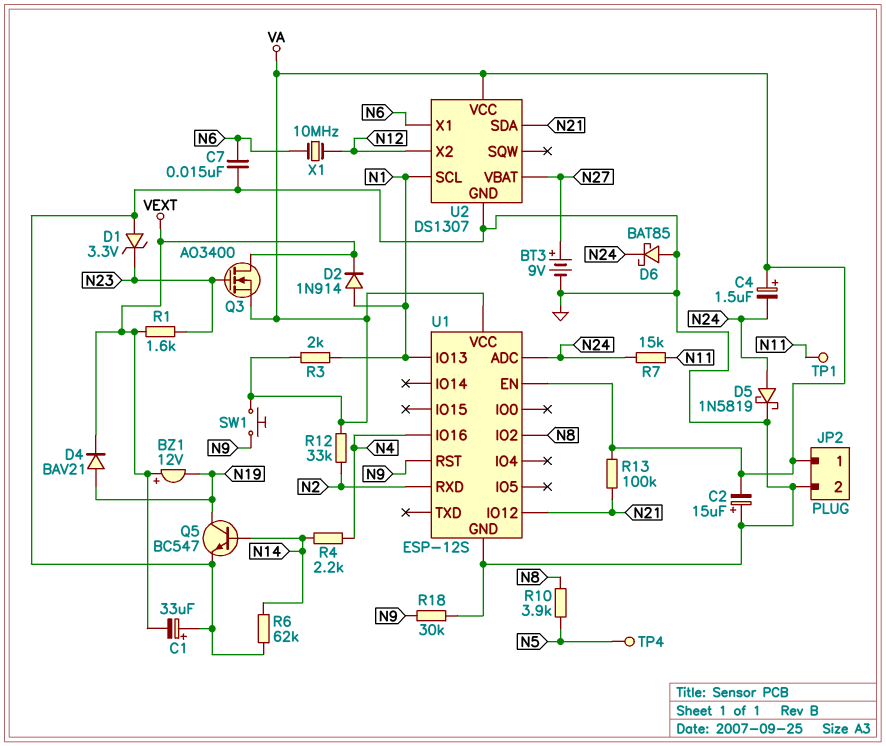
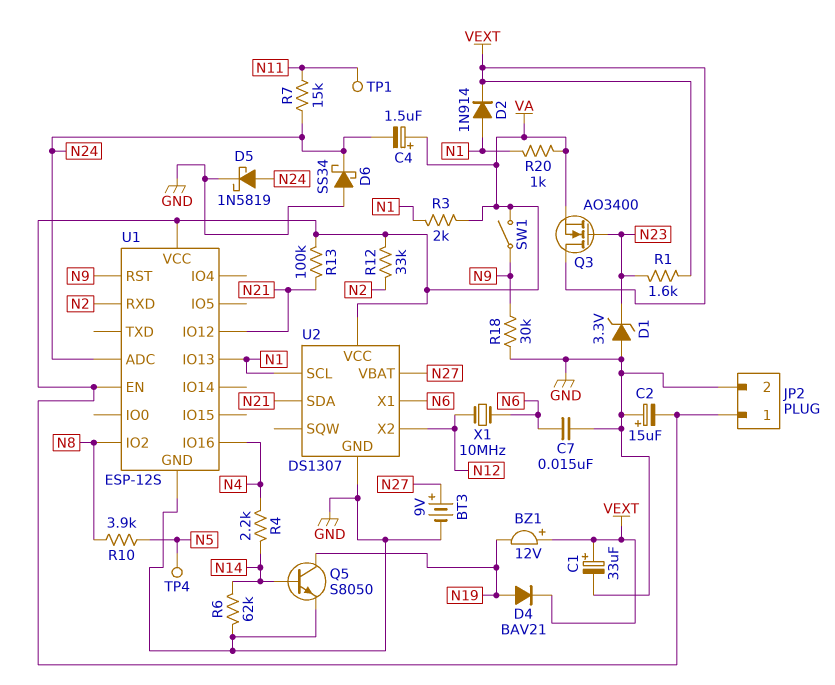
C1: 33uF (plus GND, minus VEXT) -> 33uF (plus VEXT, minus GND)
D6: schottky BAT85 (A GND, K N24) -> schottky SS34 (A GND, K N24)
Q5: NPN BC547 (B N14, C N19, E GND) -> NPN S8050 (B N14, C N19, E GND)
R20: none -> 1k (N1, VA)
SW1: button (N9, VA) -> switch (N9, VA)

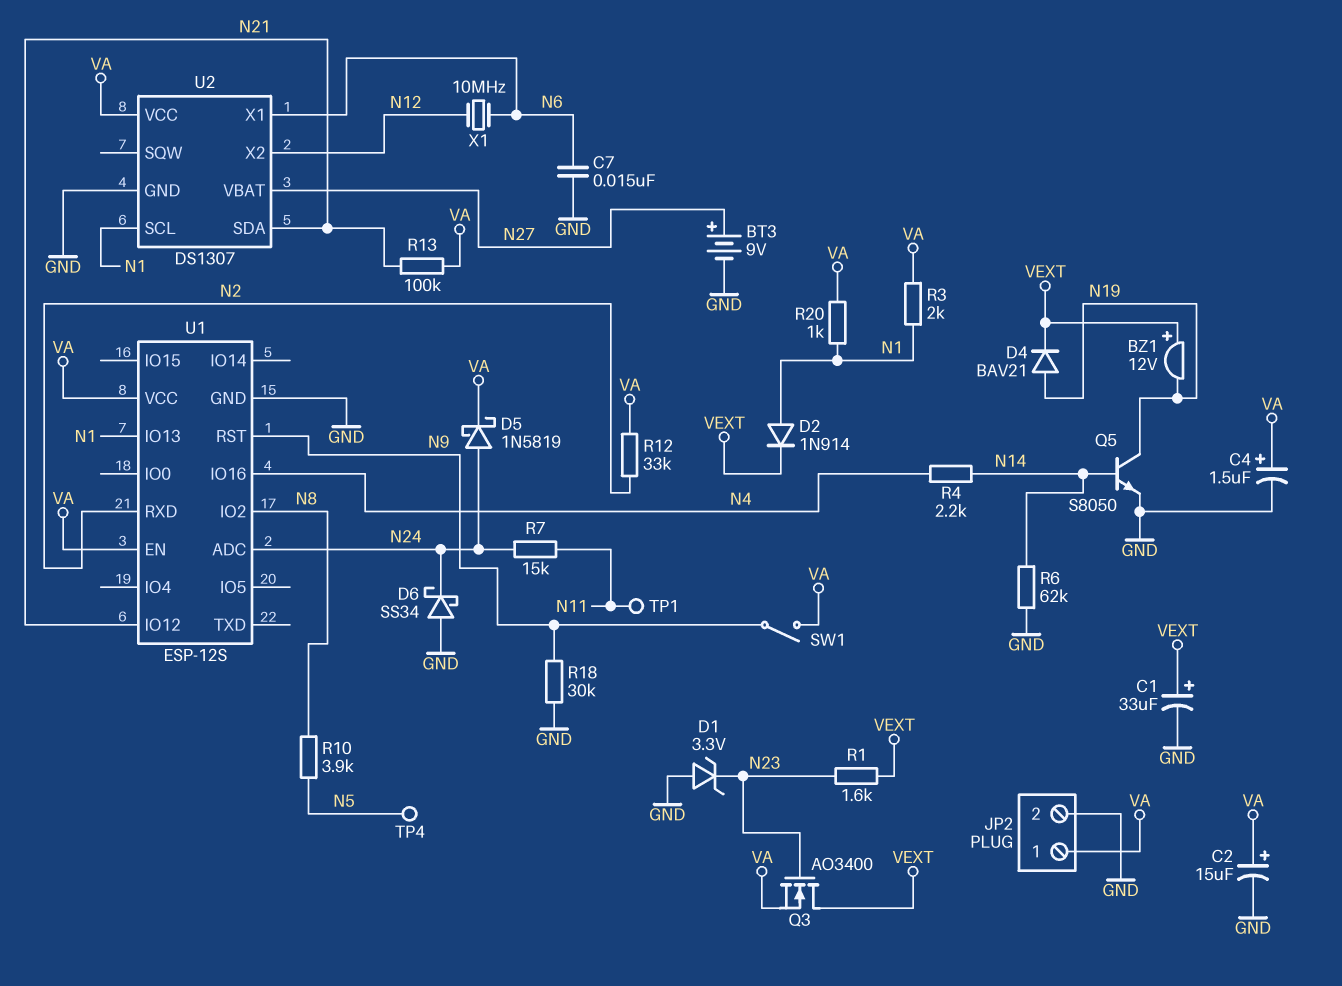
C2: 15uF (plus GND, minus VA) -> 15uF (plus VA, minus GND)
C4: 1.5uF (plus VA, minus N24) -> 1.5uF (plus VA, minus GND)
D5: schottky 1N5819 (A N24, K GND) -> schottky 1N5819 (A N24, K VA)

